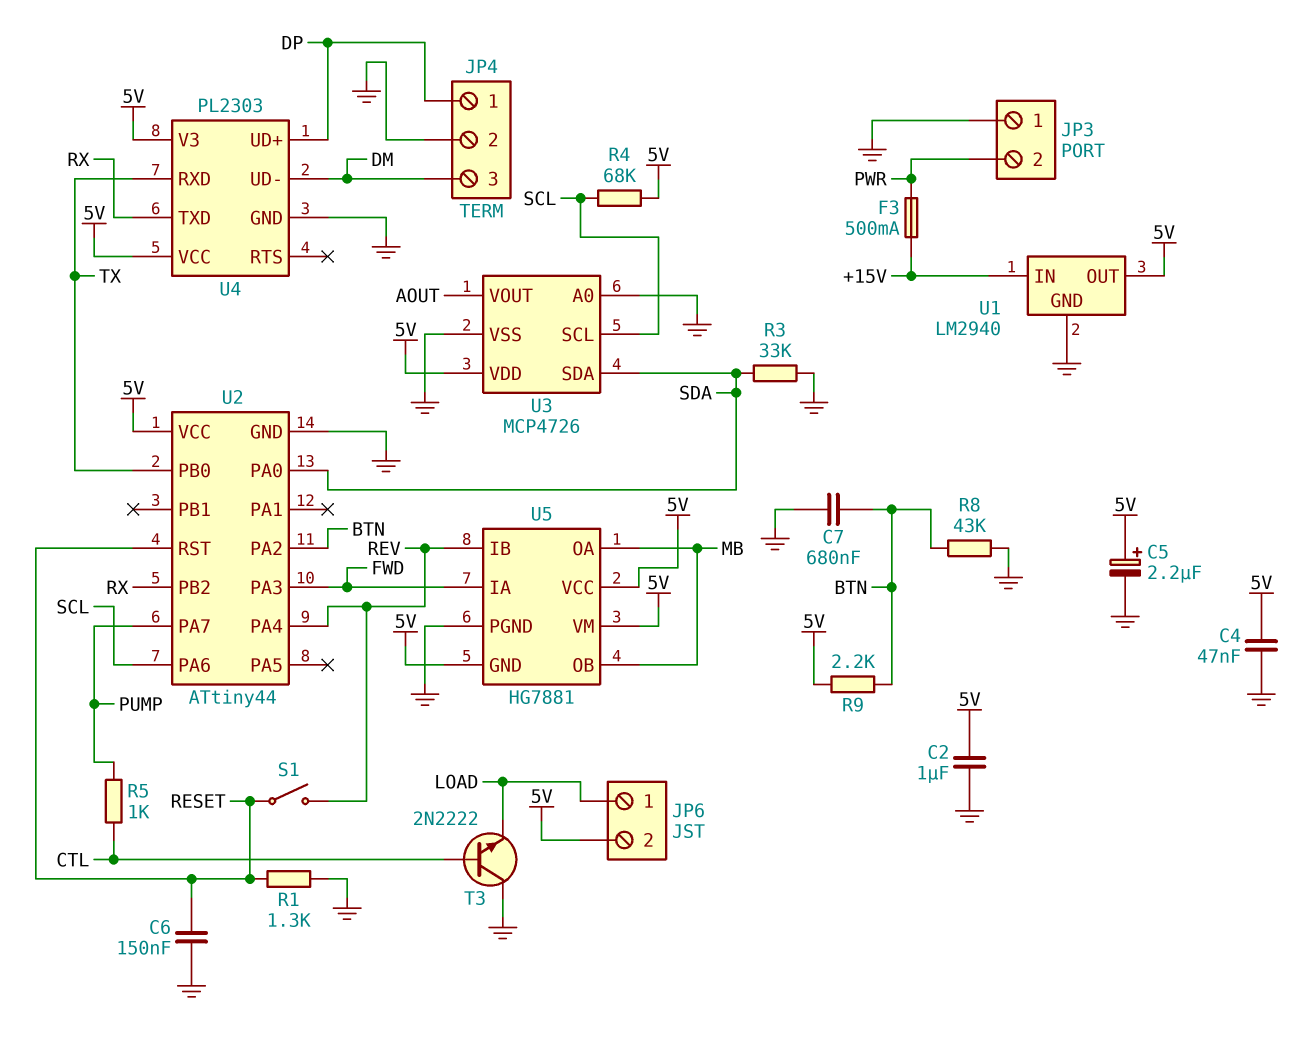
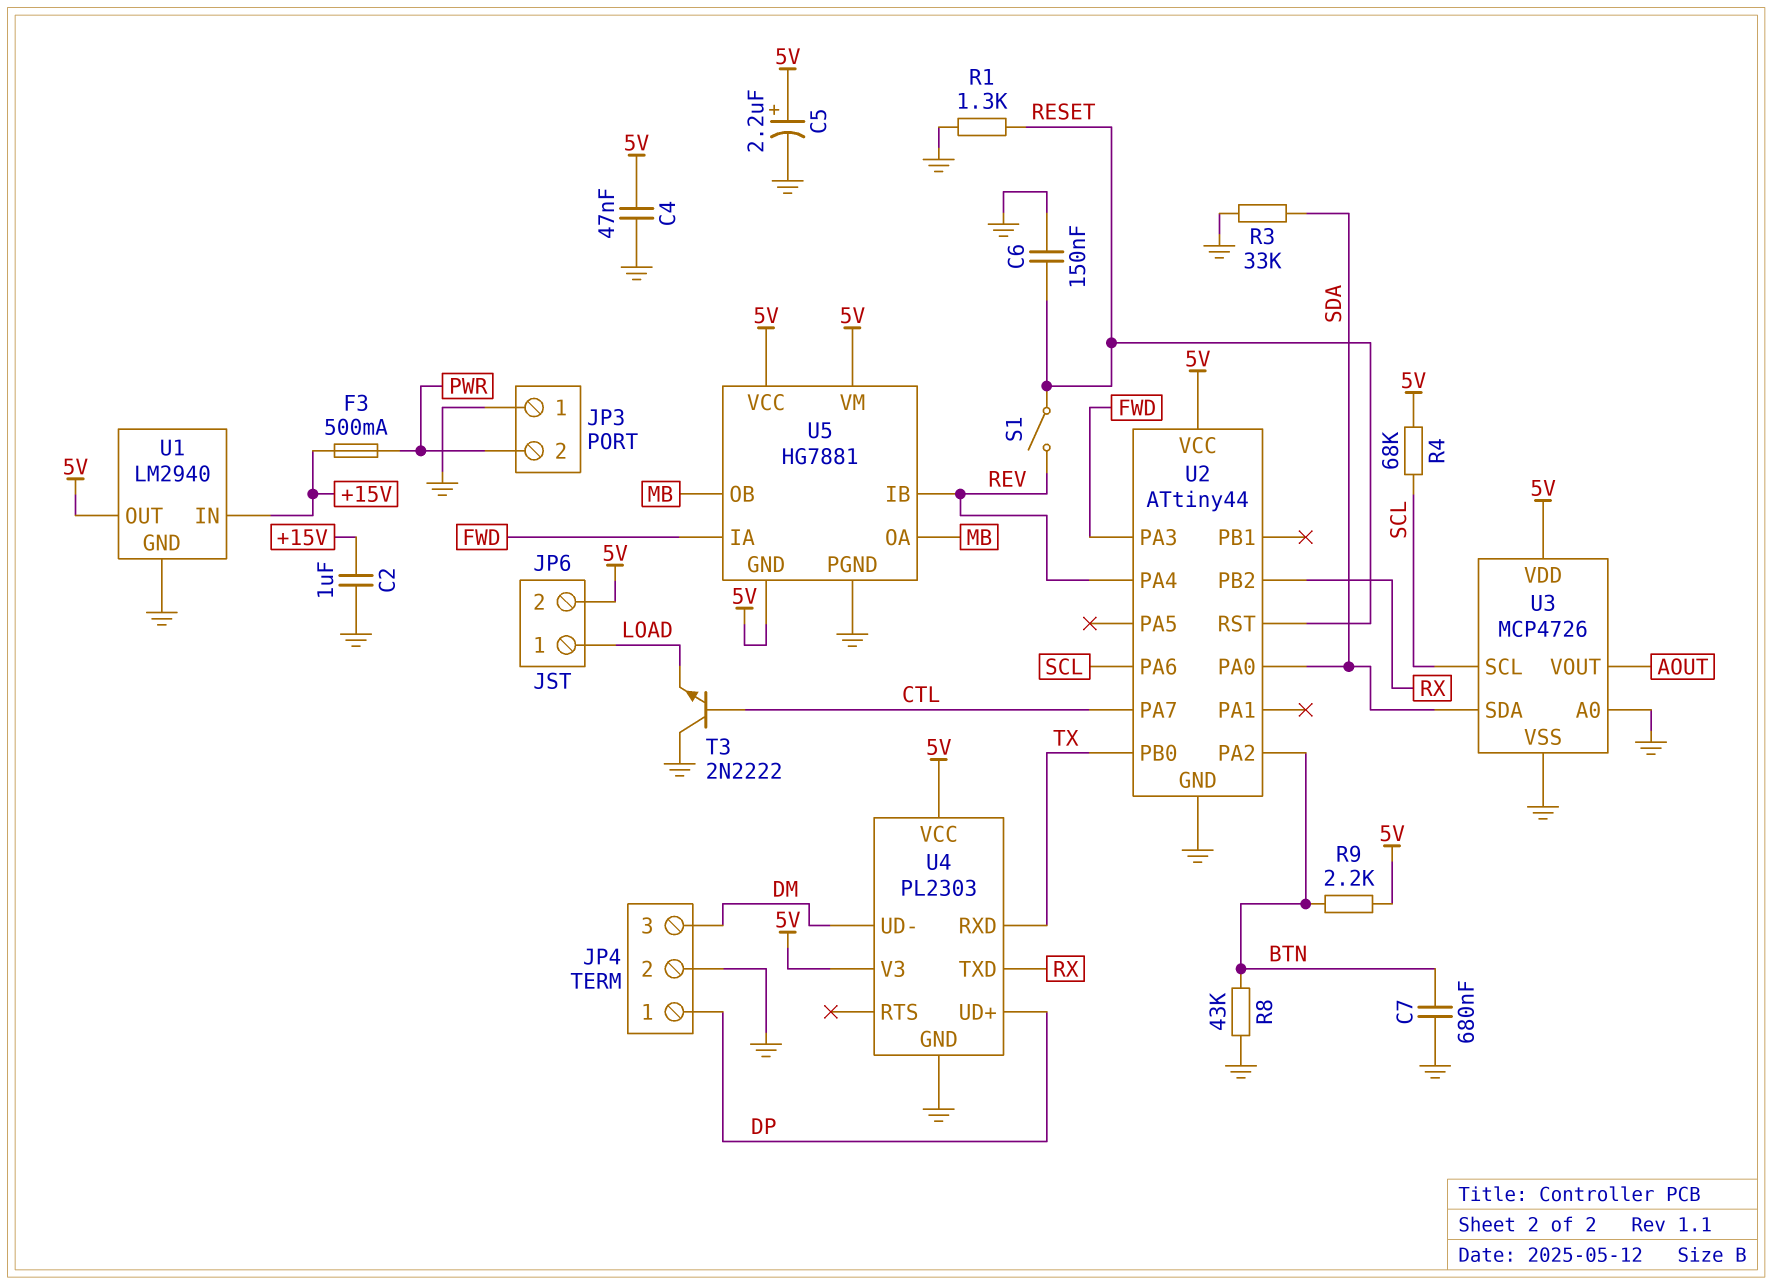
C2: 1uF (5V, GND) -> 1uF (+15V, GND)
R5: 1k (CTL, PUMP) -> none
U2 pin PA7: PUMP -> CTL

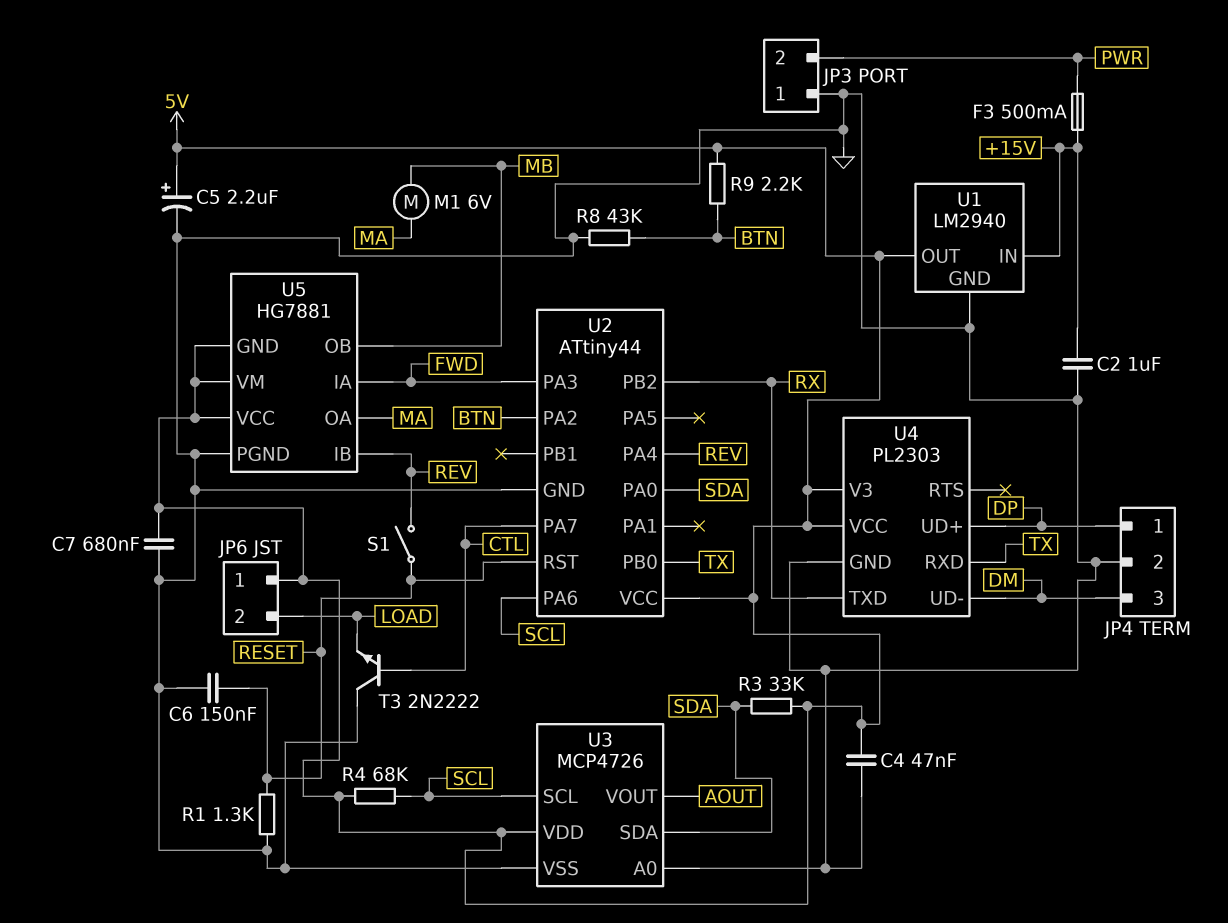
C7: 680nF (BTN, GND) -> 680nF (5V, GND)
JP6 pin 1: LOAD -> 5V
JP6 pin 2: 5V -> LOAD
M1: none -> motor 6V (MA, MB)
R3: 33k (GND, SDA) -> 33k (5V, SDA)
U5 pin OA: MB -> MA

